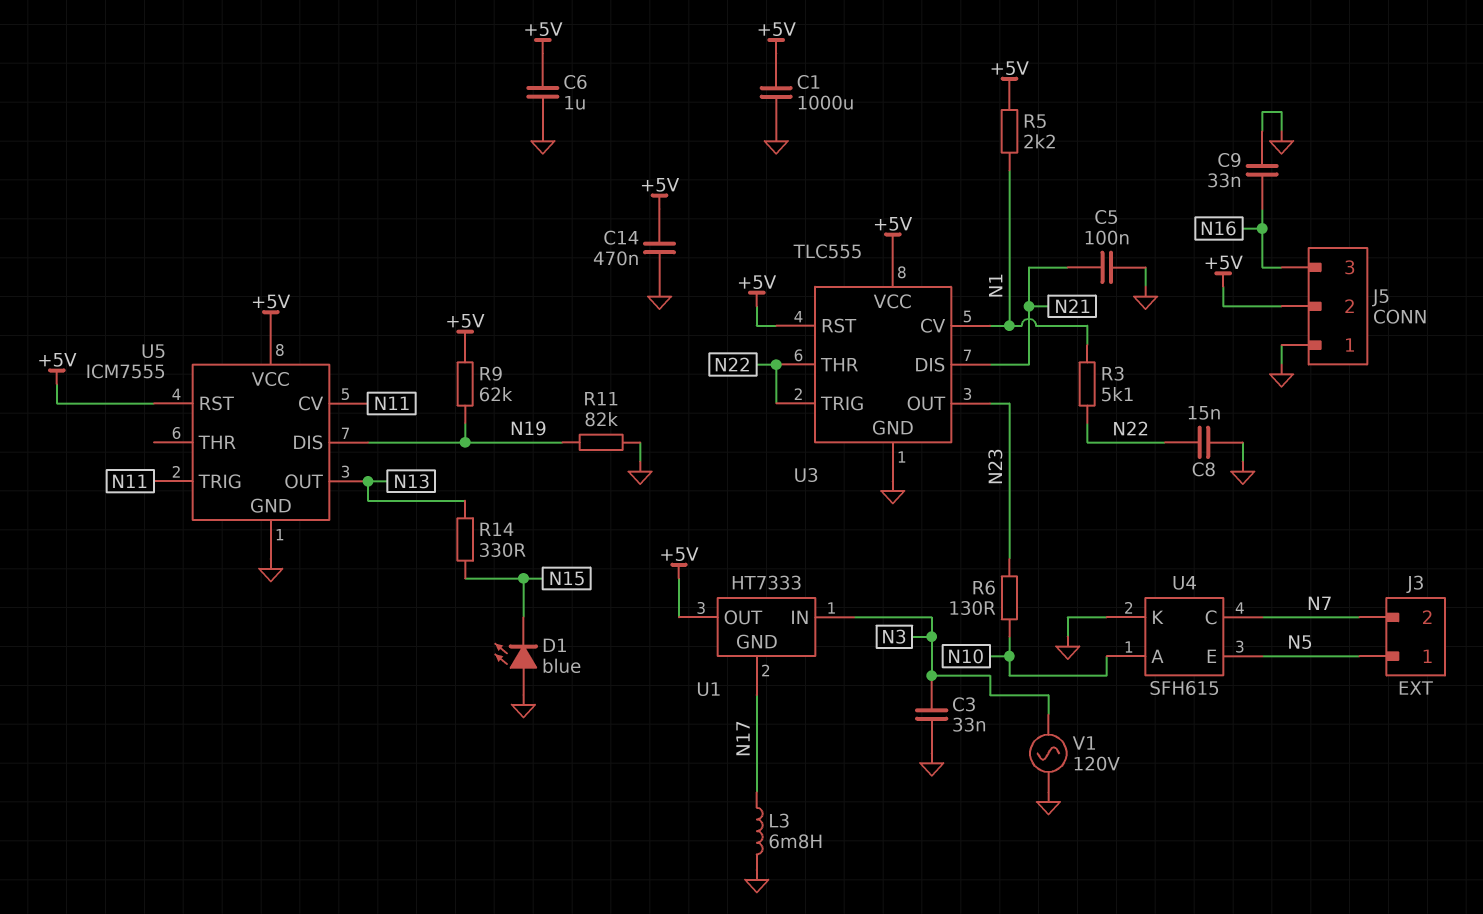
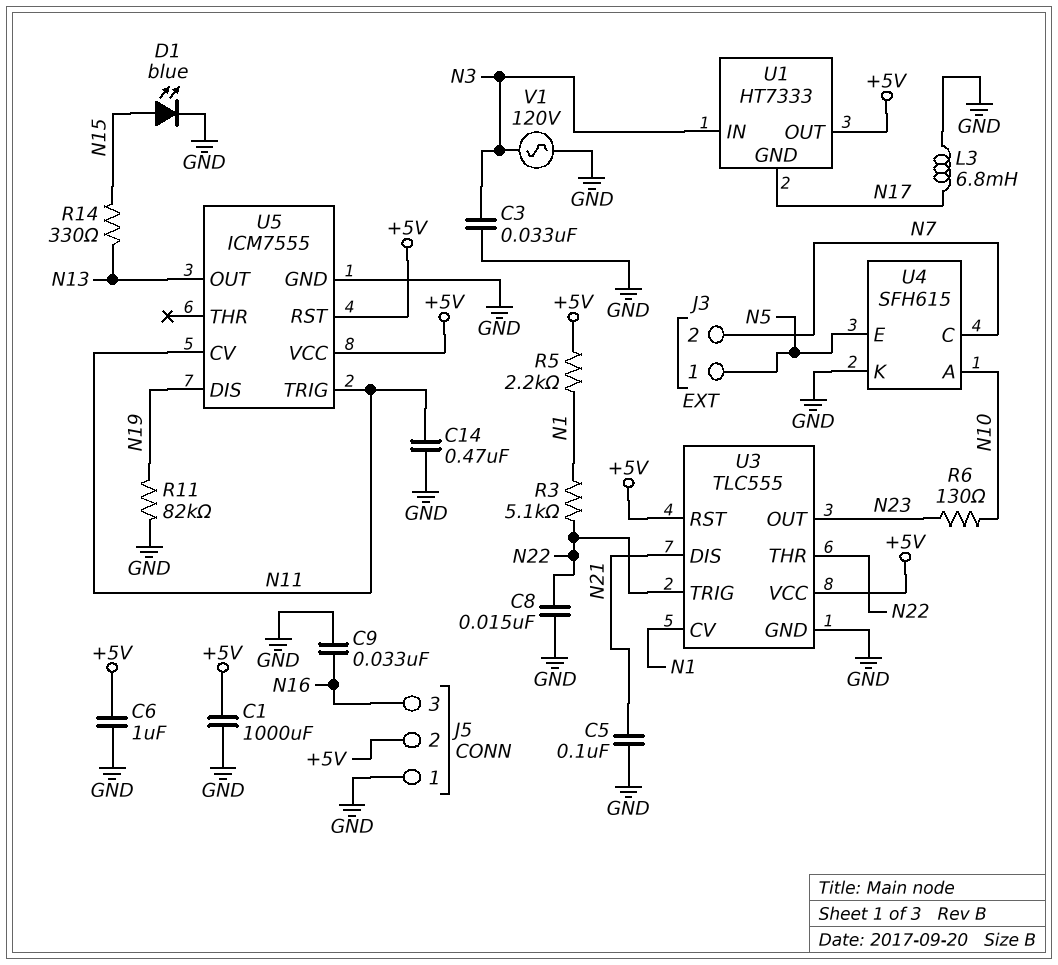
C14: 470nF (+5V, GND) -> 470nF (GND, N11)
D1: LED blue (A GND, K N15) -> LED blue (A N15, K GND)
R9: 62k (+5V, N19) -> none

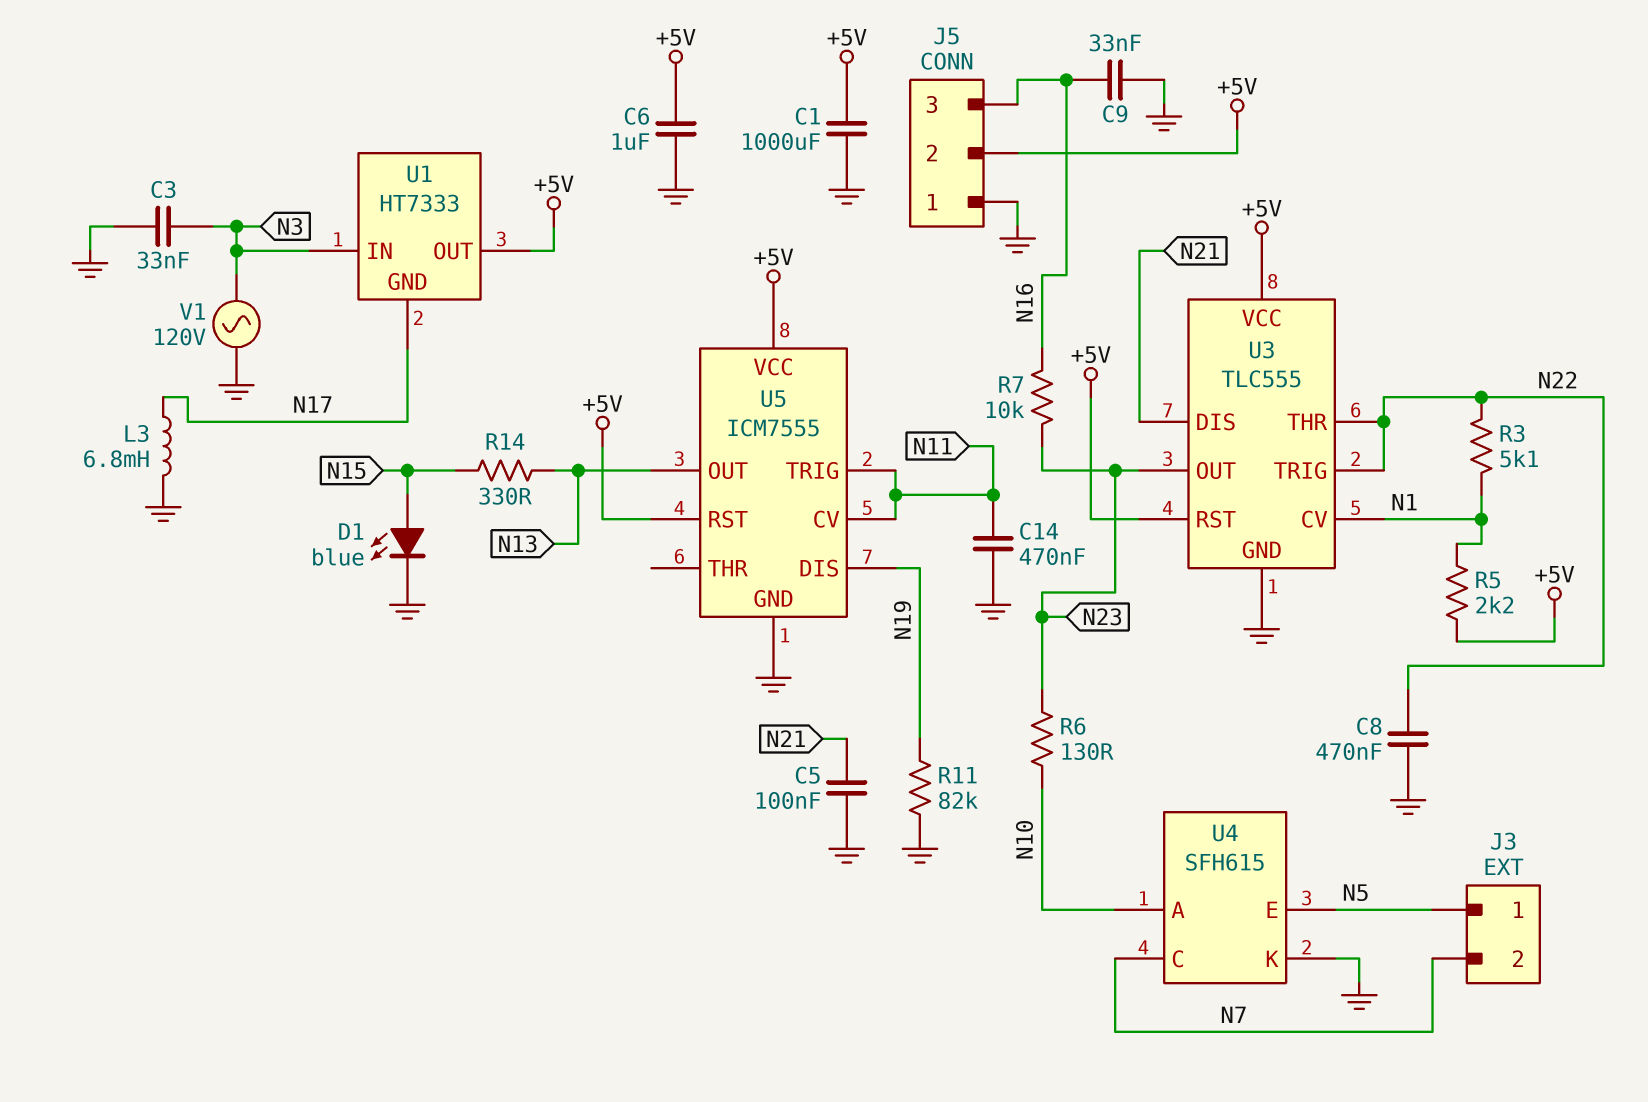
C8: 15nF (GND, N22) -> 470nF (GND, N22)
R7: none -> 10k (N16, N23)

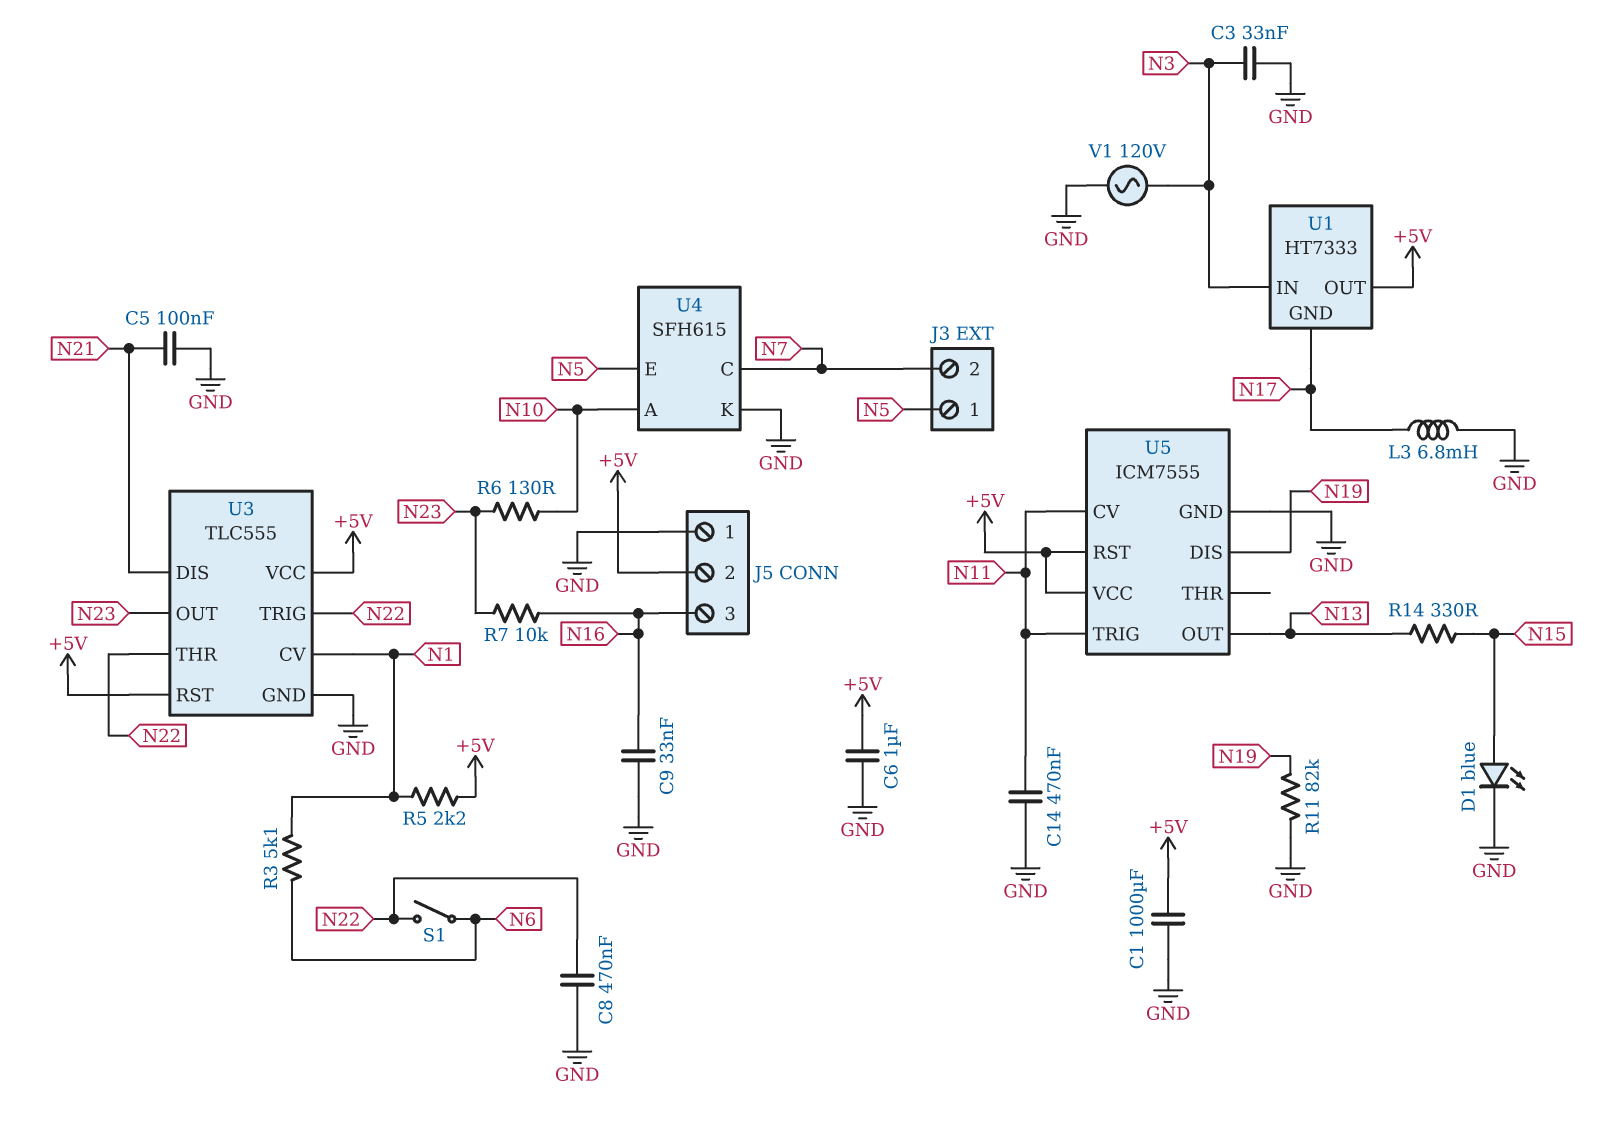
R3: 5.1k (N1, N22) -> 5.1k (N1, N6)
S1: none -> switch (N6, N22)

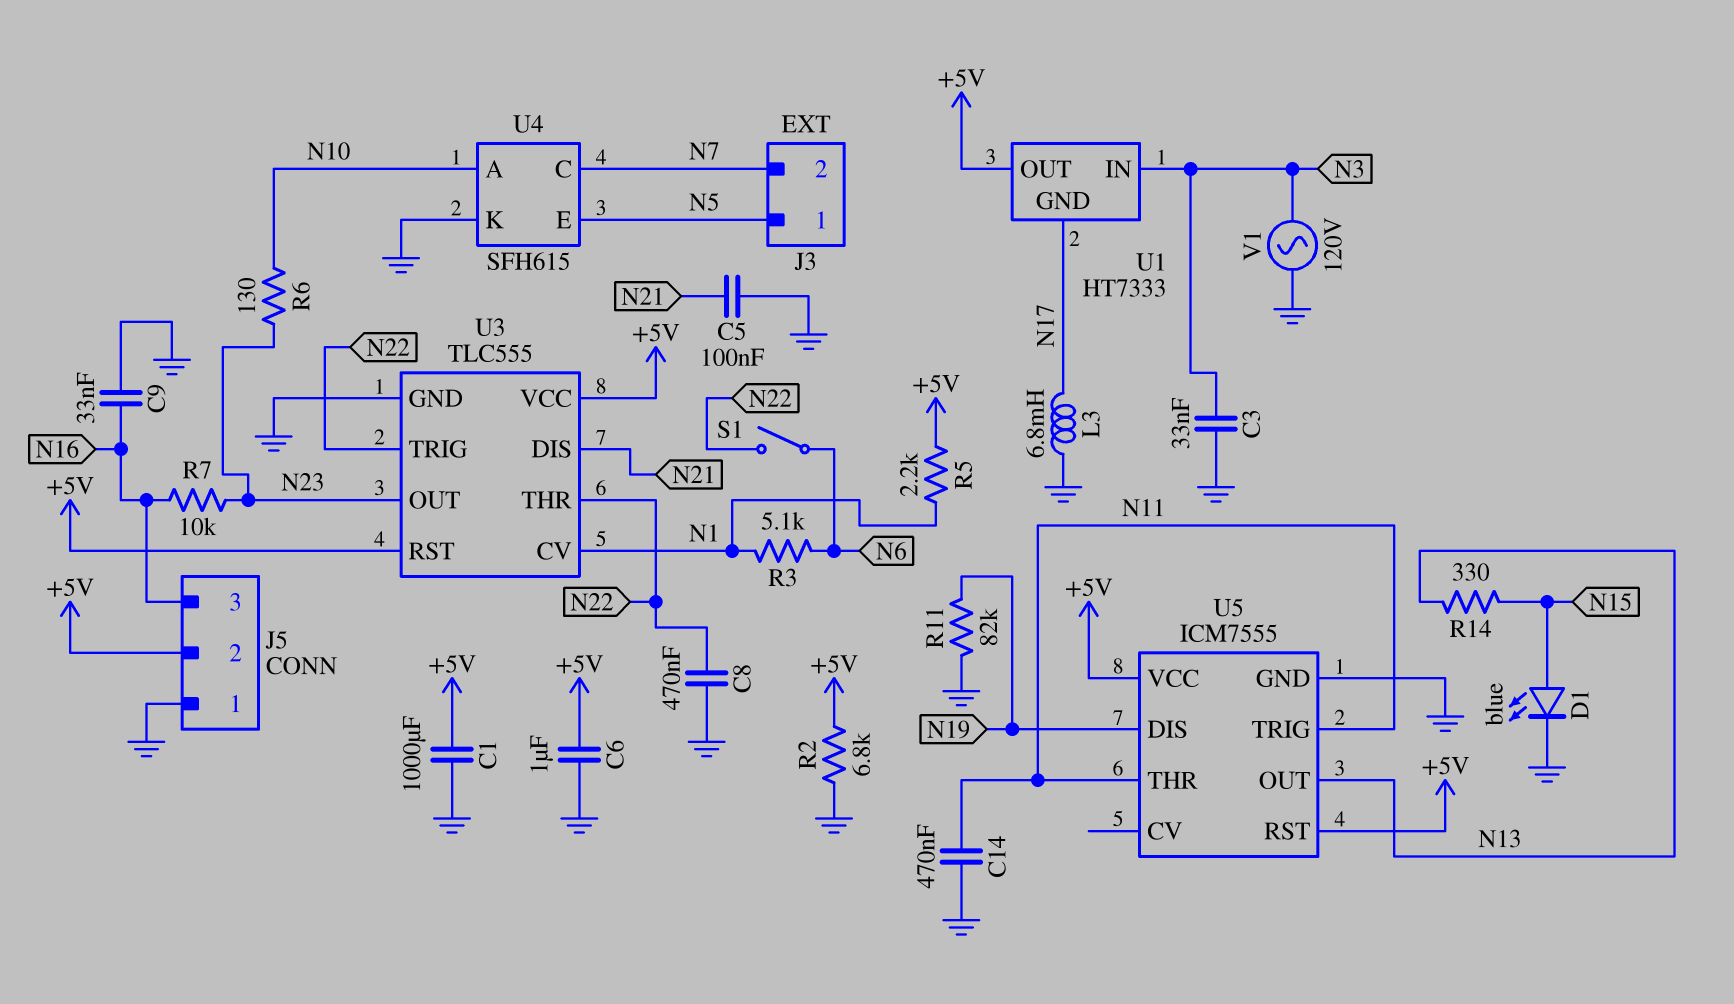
R2: none -> 6.8k (+5V, GND)
U5 pin CV: N11 -> none
U5 pin THR: none -> N11

